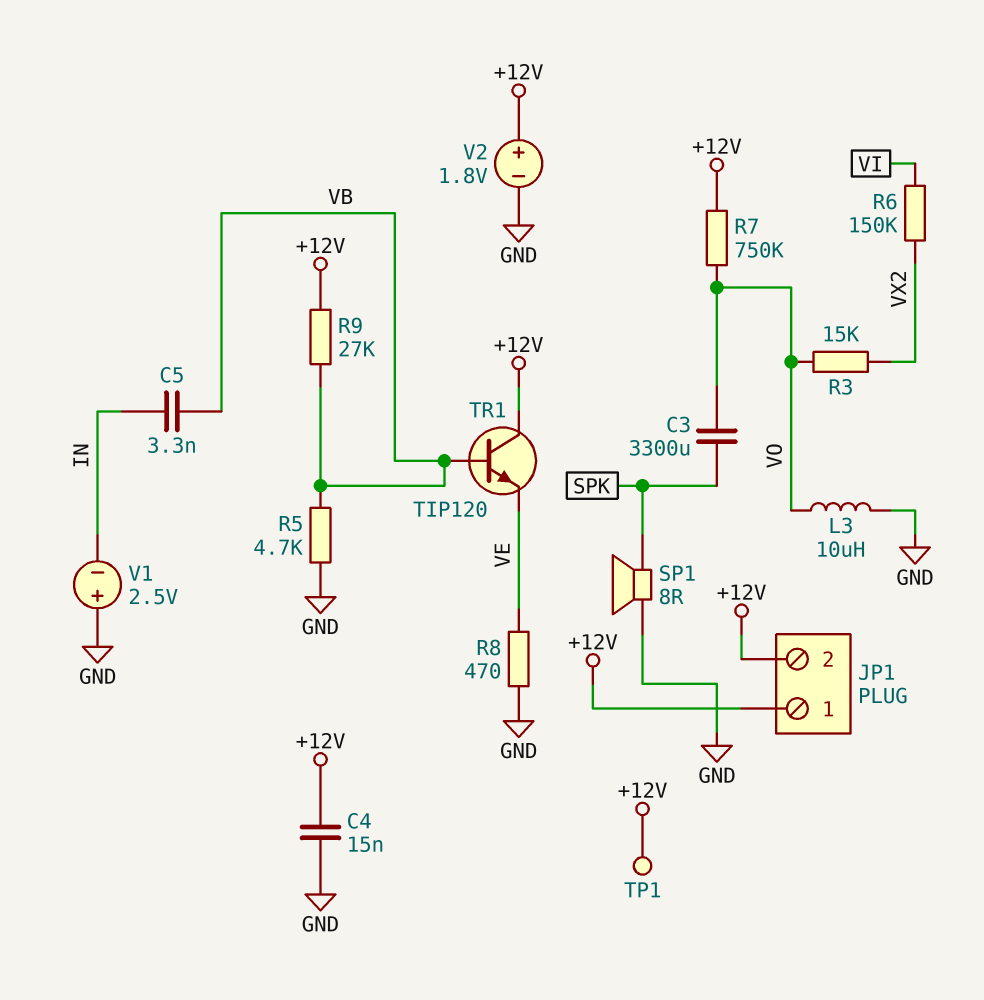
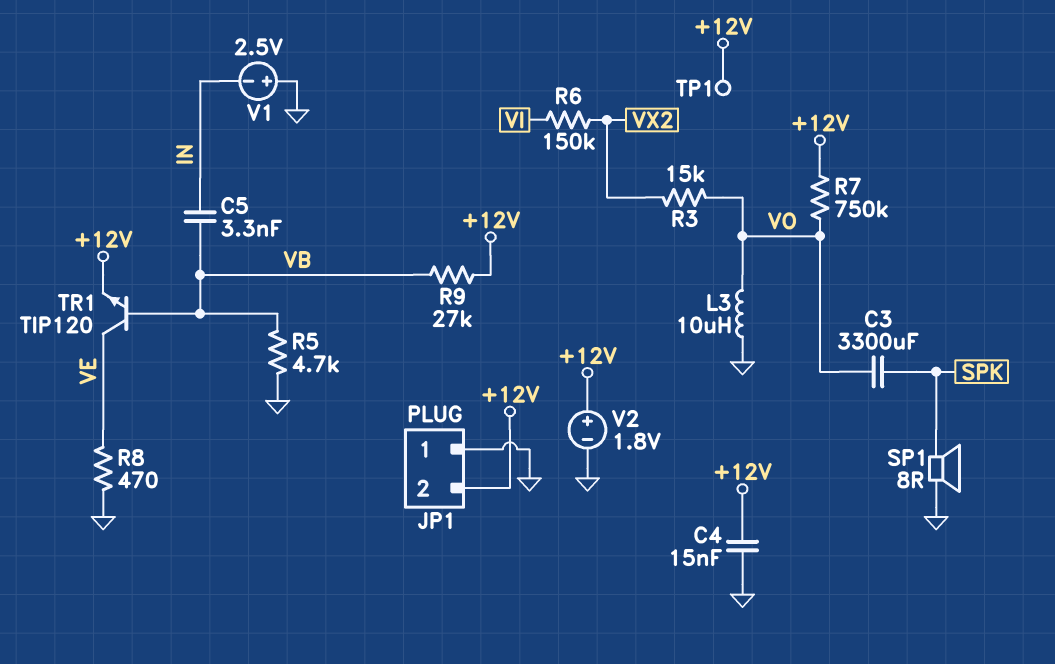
JP1 pin 1: +12V -> GND
TR1: NPN TIP120 (B VB, C +12V, E VE) -> NPN TIP120 (B VB, C VE, E +12V)

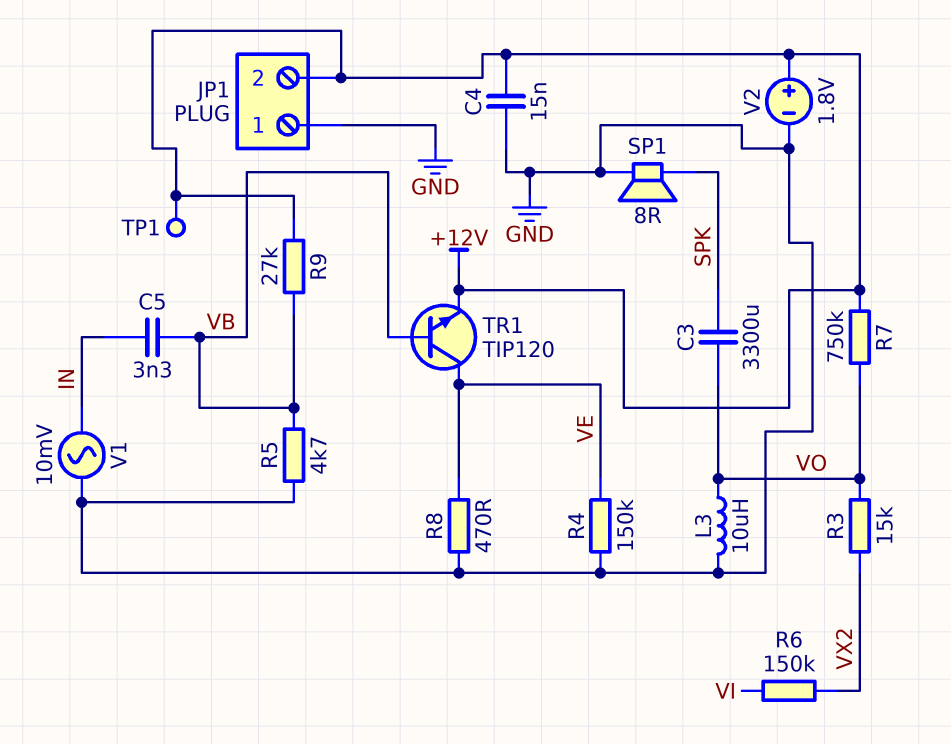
R4: none -> 150k (GND, VE)
V1: 2.5V (plus GND, minus IN) -> AC 10mV (GND, IN)

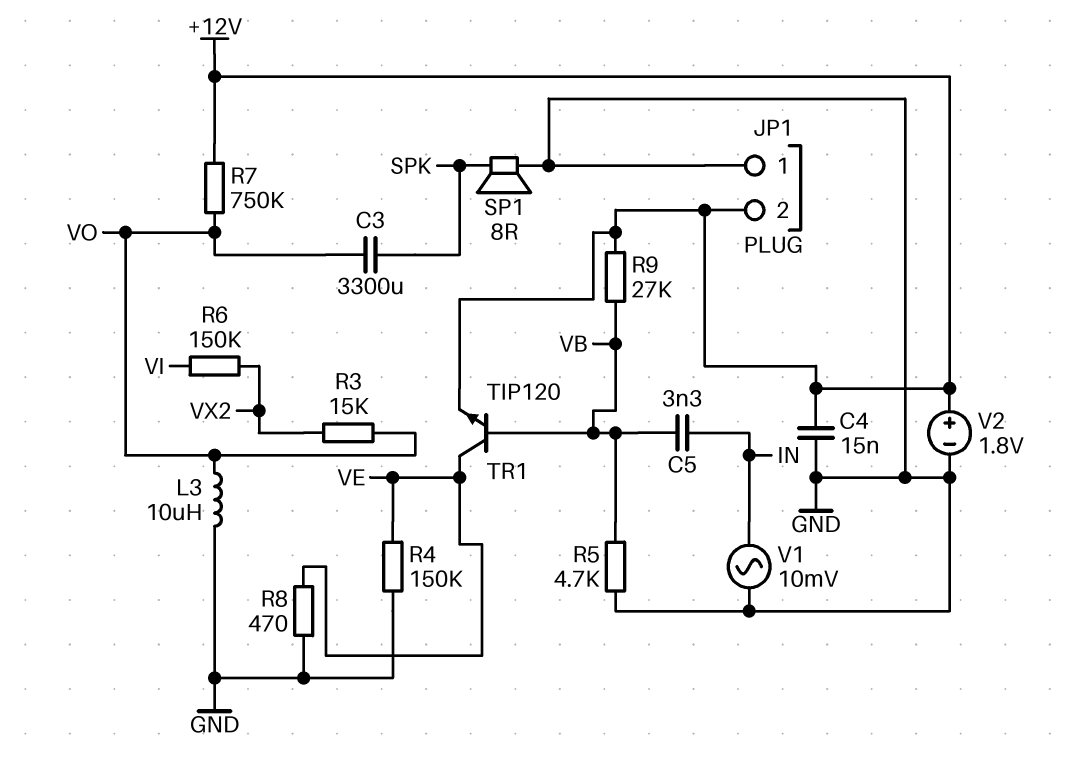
TP1: test point (+12V) -> none

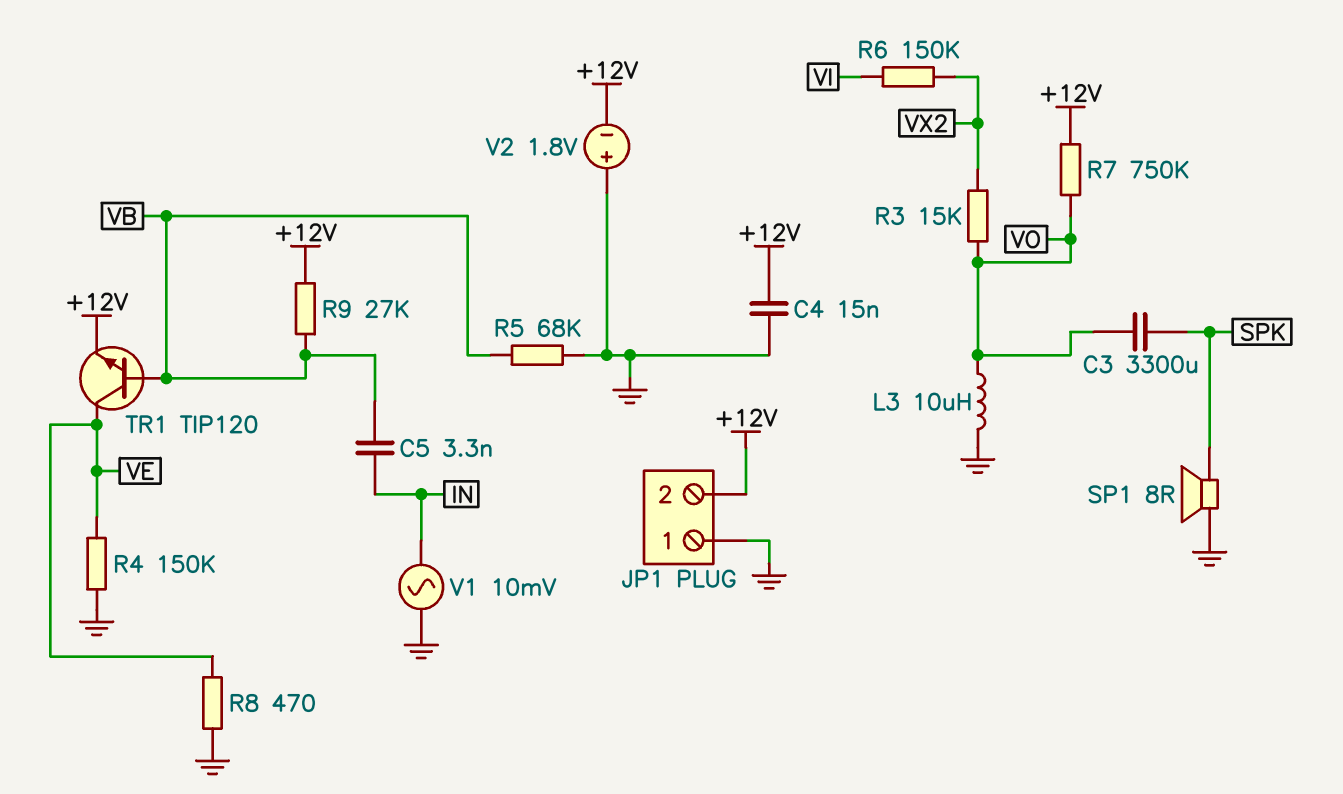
R5: 4.7k (GND, VB) -> 68k (GND, VB)
V2: 1.8V (plus +12V, minus GND) -> 1.8V (plus GND, minus +12V)

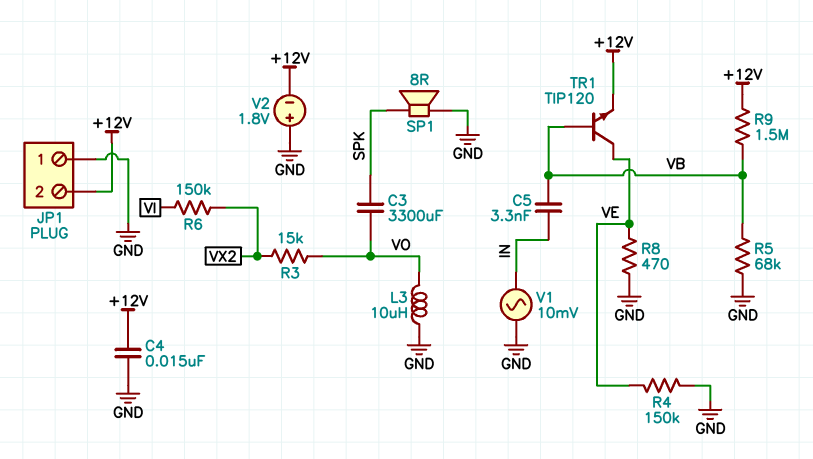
R7: 750k (+12V, VO) -> none
R9: 27k (+12V, VB) -> 1.5M (+12V, VB)

